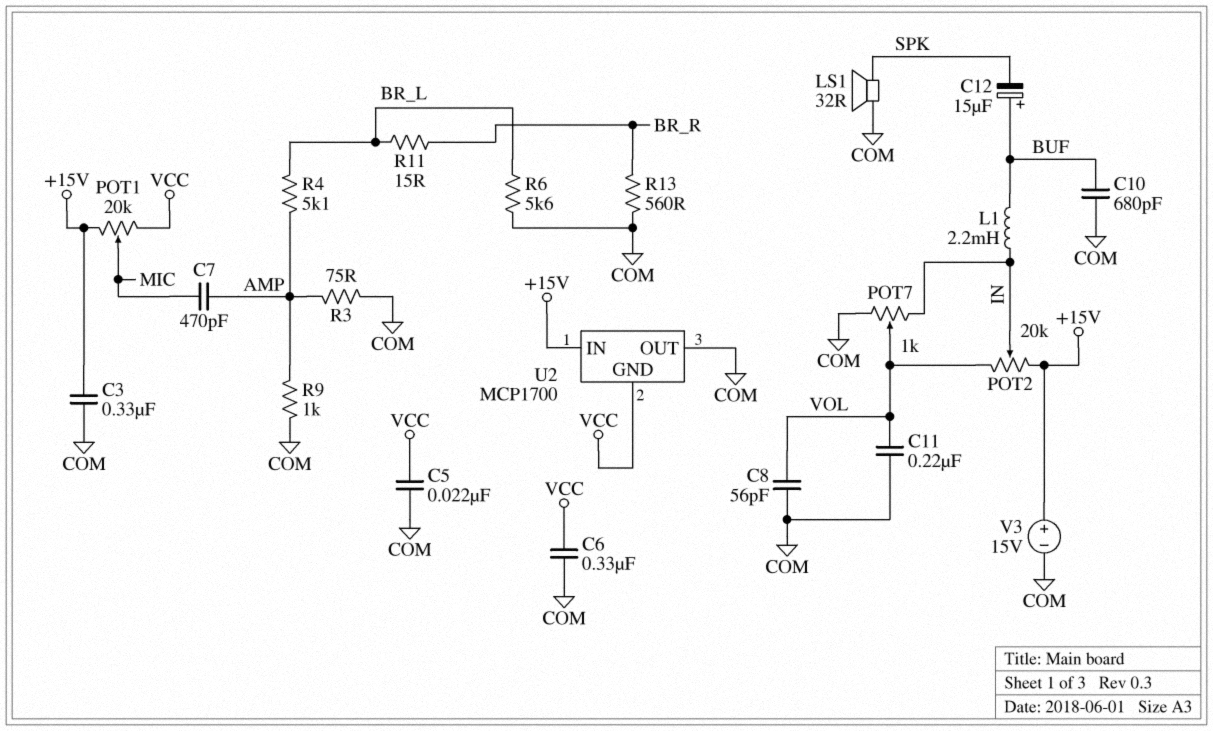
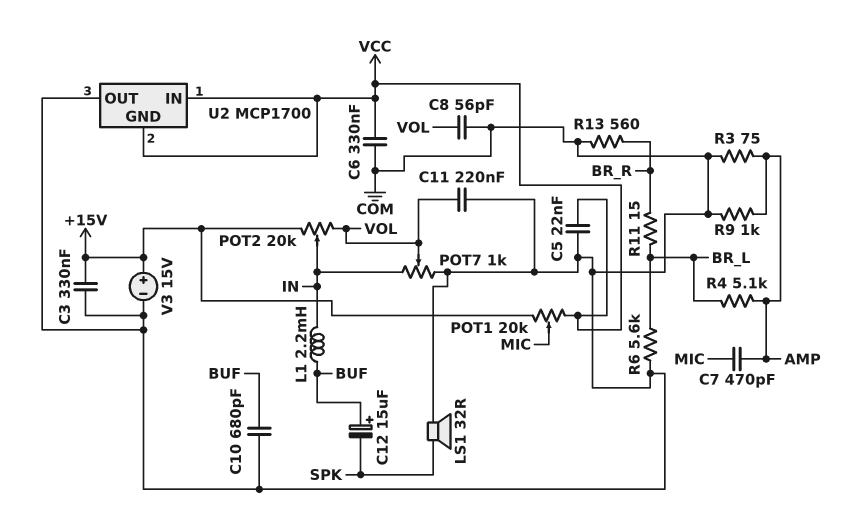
U2 pin IN: +15V -> VCC

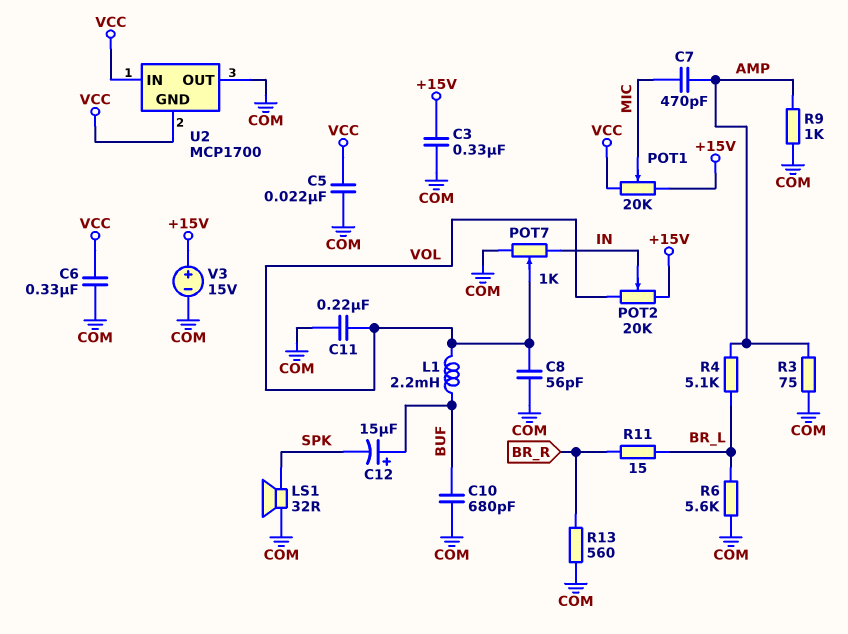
L1: 2.2mH (BUF, IN) -> 2.2mH (BUF, VOL)

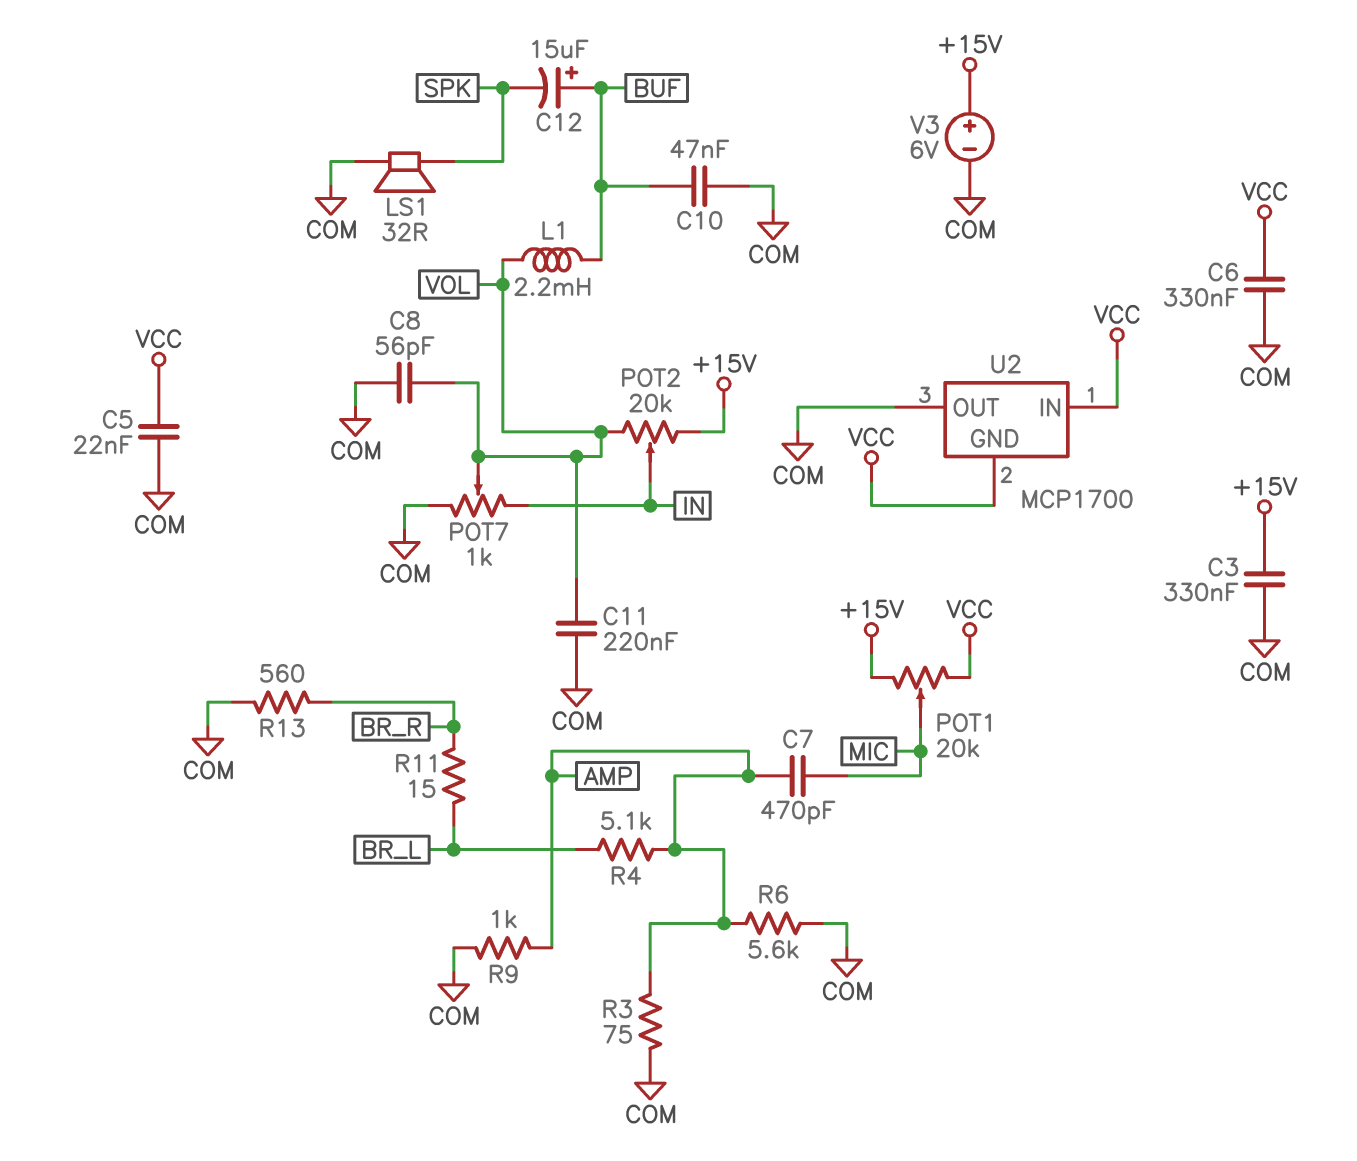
C10: 680pF (BUF, COM) -> 47nF (BUF, COM)
R6: 5.6k (BR_L, COM) -> 5.6k (AMP, COM)
V3: 15V (plus +15V, minus COM) -> 6V (plus +15V, minus COM)

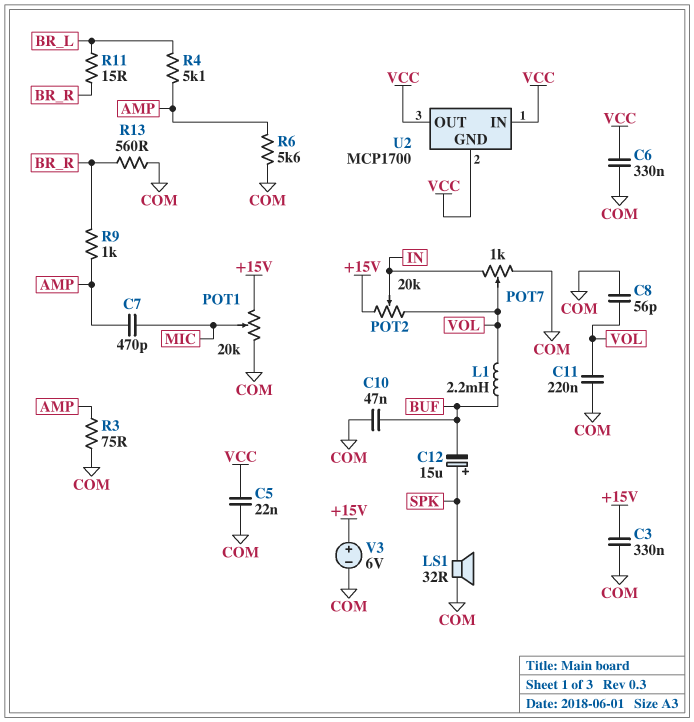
C12: 15uF (plus BUF, minus SPK) -> 15uF (plus SPK, minus BUF)
POT1: 20k (+15V, VCC, wiper MIC) -> 20k (+15V, COM, wiper MIC)
R9: 1k (AMP, COM) -> 1k (AMP, BR_R)
U2 pin OUT: COM -> VCC

